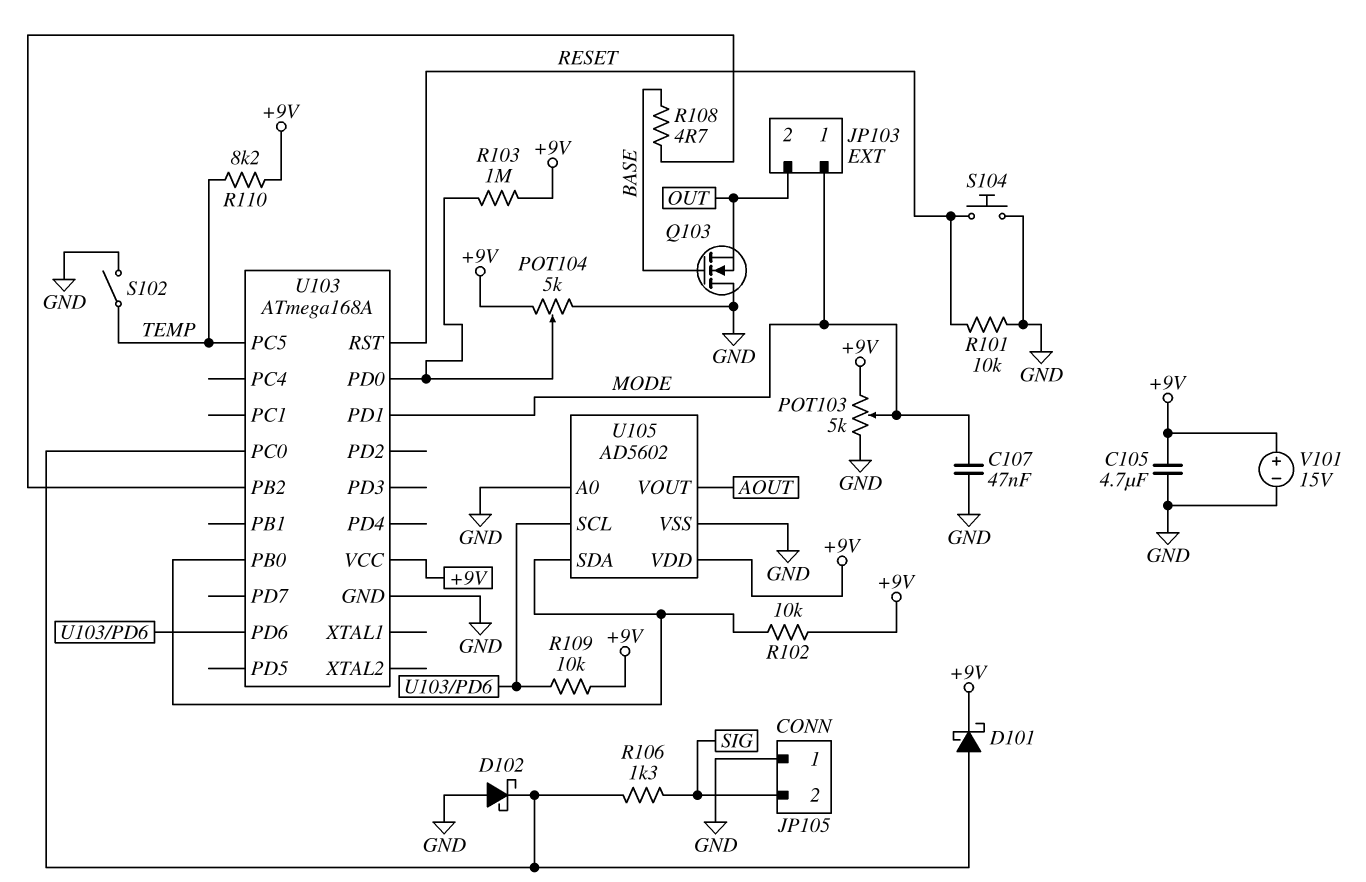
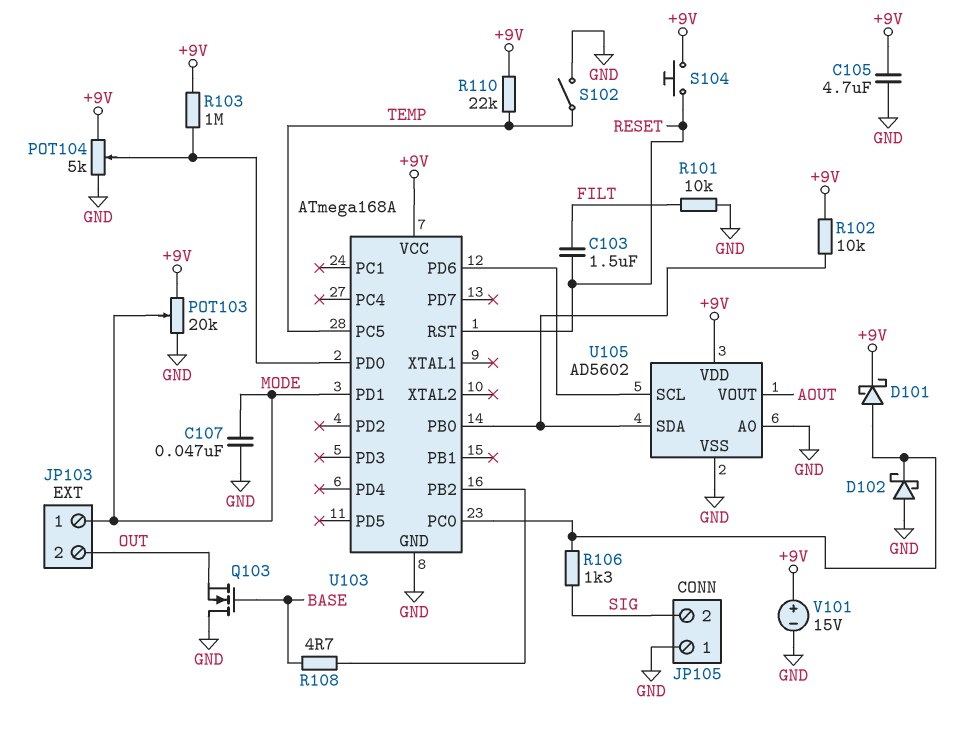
C103: none -> 1.5uF (FILT, RESET)
POT103: 5k (+9V, GND, wiper MODE) -> 20k (+9V, GND, wiper MODE)
R101: 10k (GND, RESET) -> 10k (FILT, GND)
R109: 10k (+9V, U103/PD6) -> none
R110: 8.2k (+9V, TEMP) -> 22k (+9V, TEMP)
S104: button (GND, RESET) -> button (+9V, RESET)

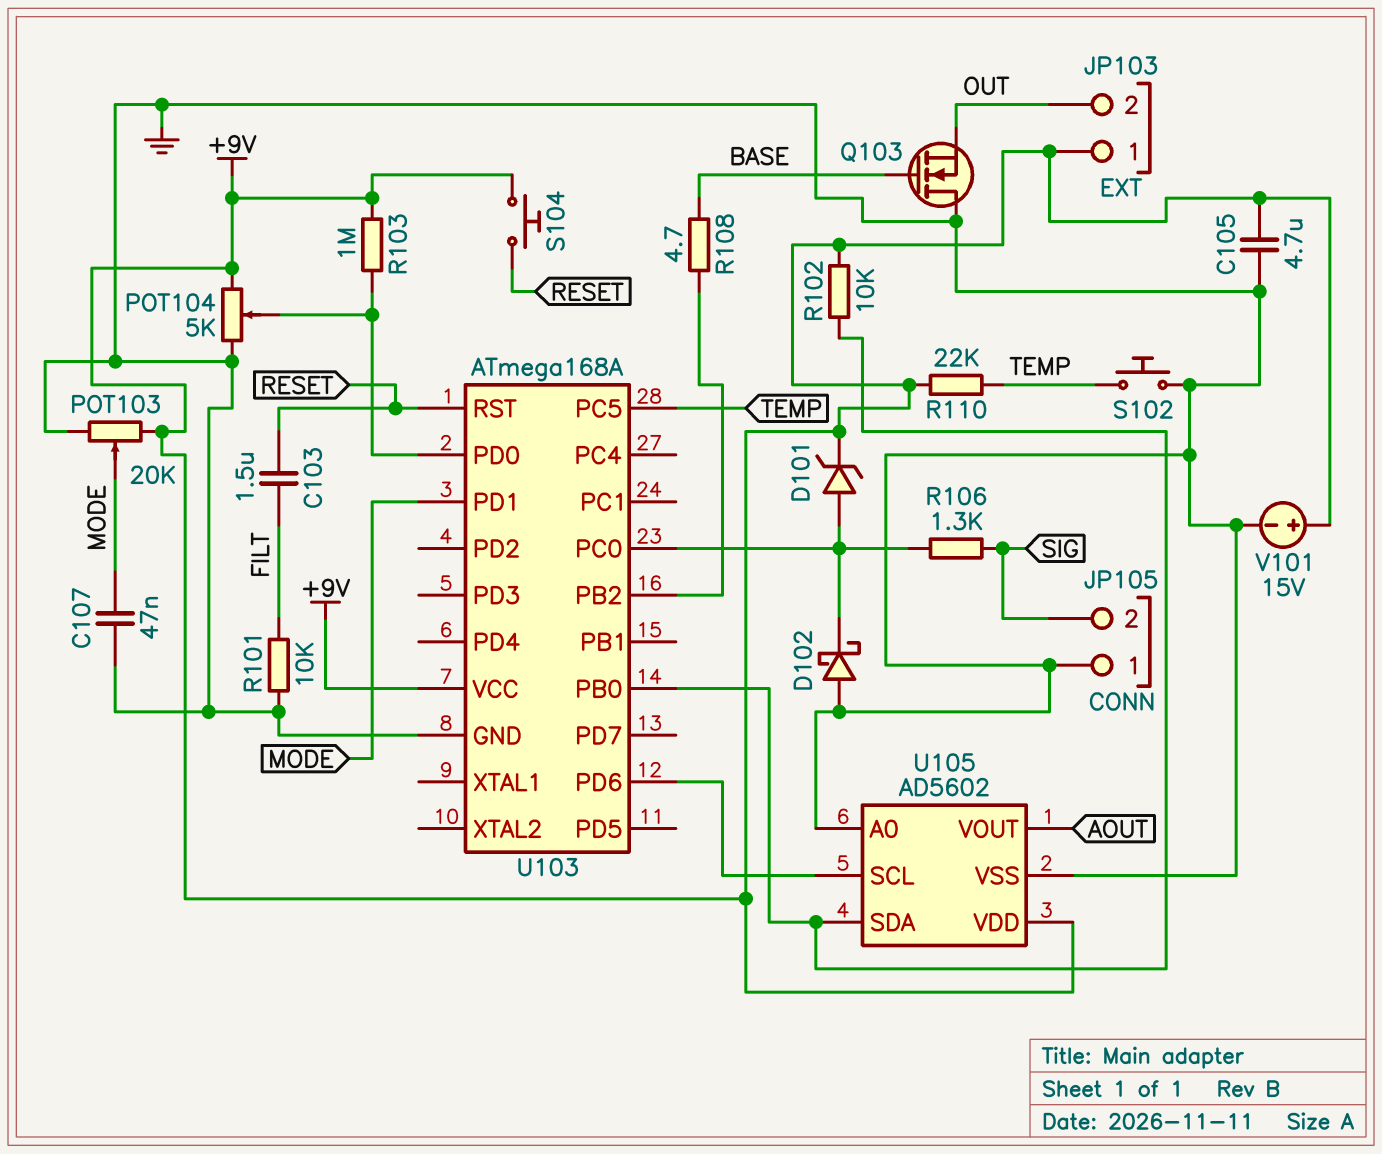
D101: schottky (A U103/PC0, K +9V) -> zener (A U103/PC0, K +9V)
JP103 pin 1: MODE -> +9V
S102: switch (GND, TEMP) -> button (GND, TEMP)

